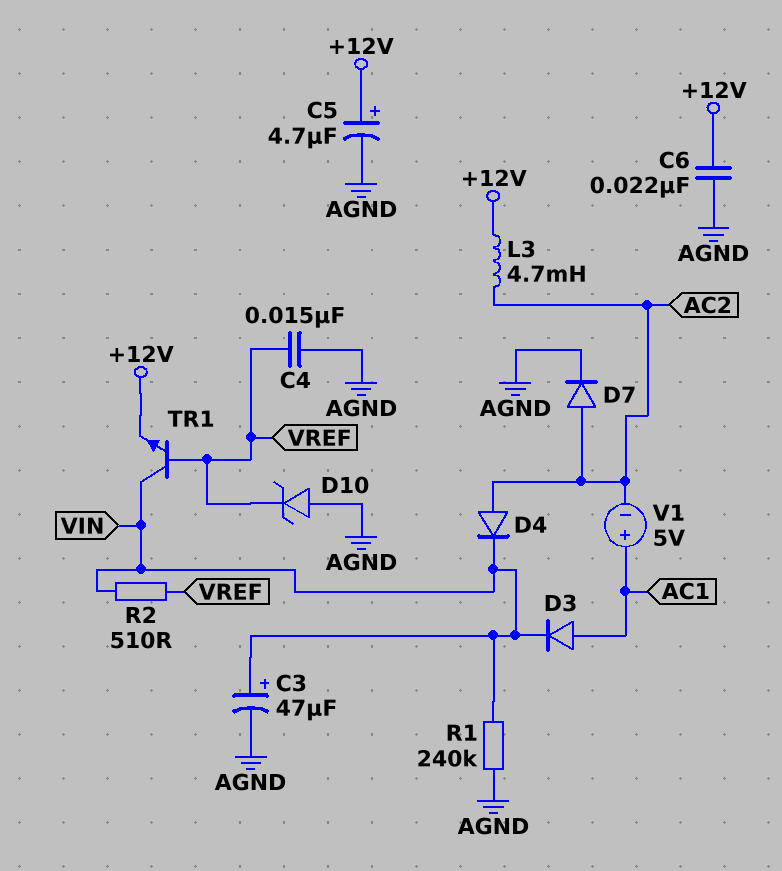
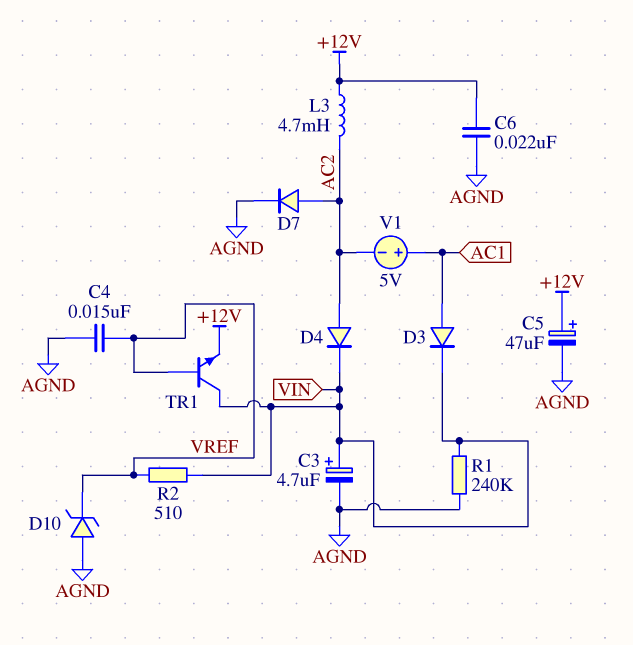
C3: 47uF (plus VIN, minus AGND) -> 4.7uF (plus VIN, minus AGND)
C5: 4.7uF (plus +12V, minus AGND) -> 47uF (plus +12V, minus AGND)

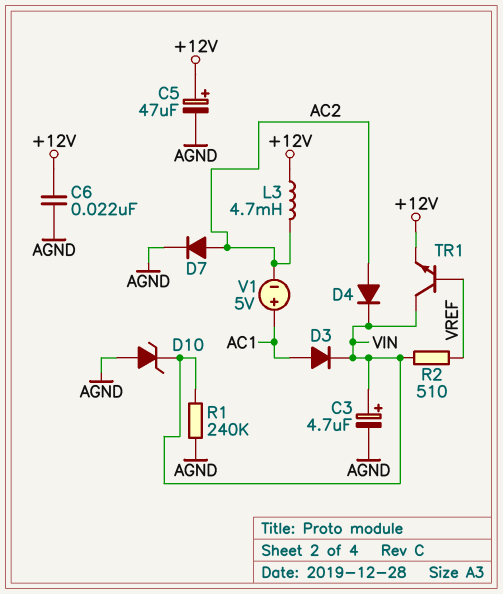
C4: 15nF (AGND, VREF) -> none
D10: zener (A AGND, K VREF) -> zener (A AGND, K VIN)

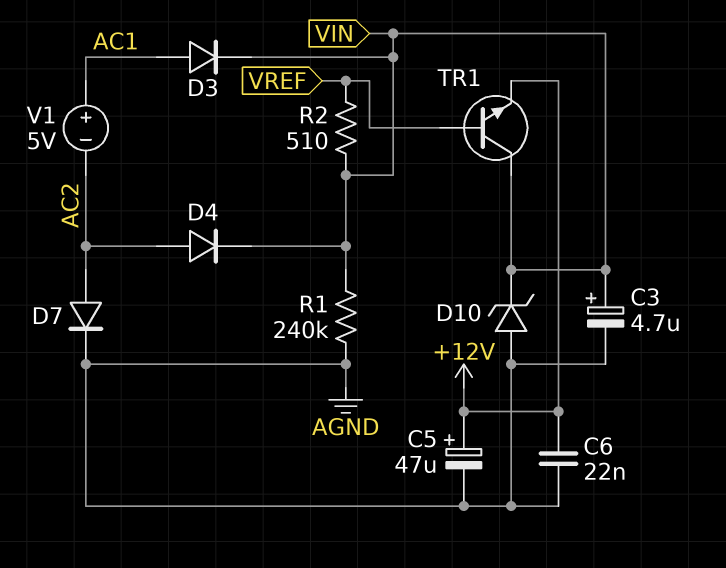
L3: 4.7mH (+12V, AC2) -> none

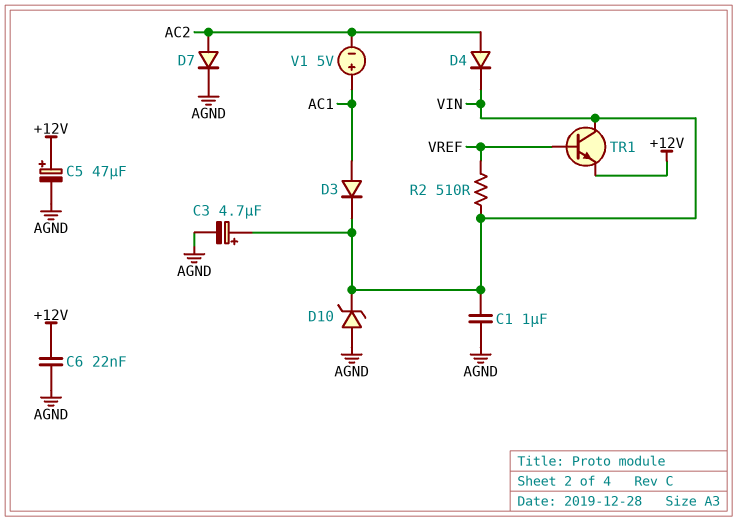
C1: none -> 1uF (AGND, VIN)
R1: 240k (AGND, VIN) -> none

